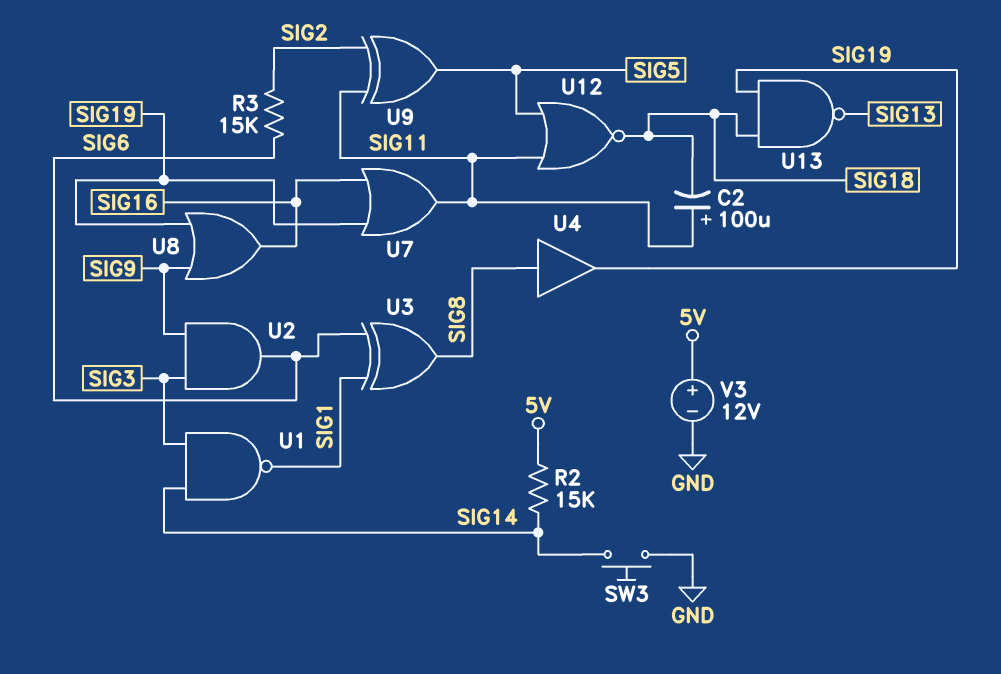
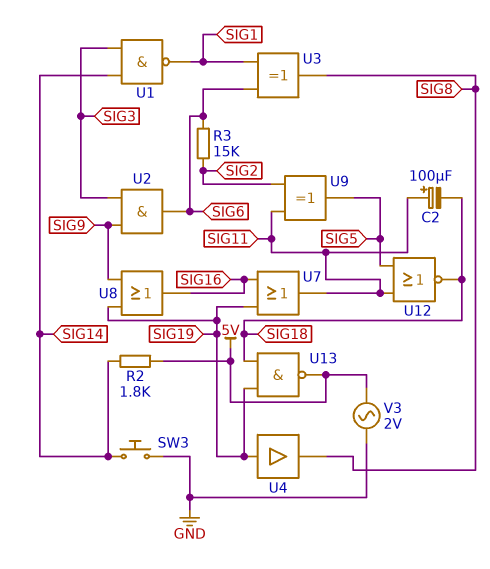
R2: 15k (5V, SIG14) -> 1.8k (5V, SIG14)
U4: buffer (in SIG8, out SIG19) -> buffer (in SIG19, out SIG8)
U13: NAND (in SIG18, in SIG19, out SIG13) -> NAND (in SIG18, in SIG19, out 5V)
V3: 12V (plus 5V, minus GND) -> AC 2V (5V, GND)

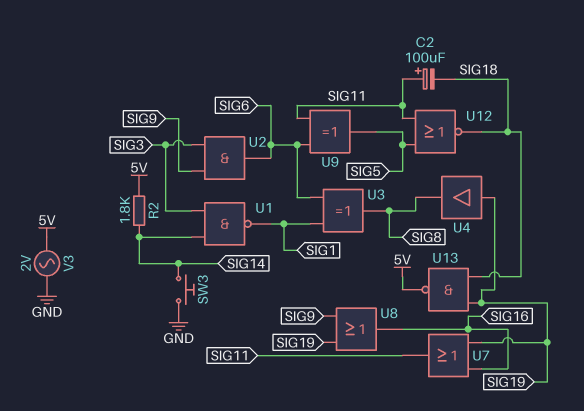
R3: 15k (SIG2, SIG6) -> none
U9: XOR (in SIG2, in SIG11, out SIG5) -> XOR (in SIG6, in SIG11, out SIG5)

